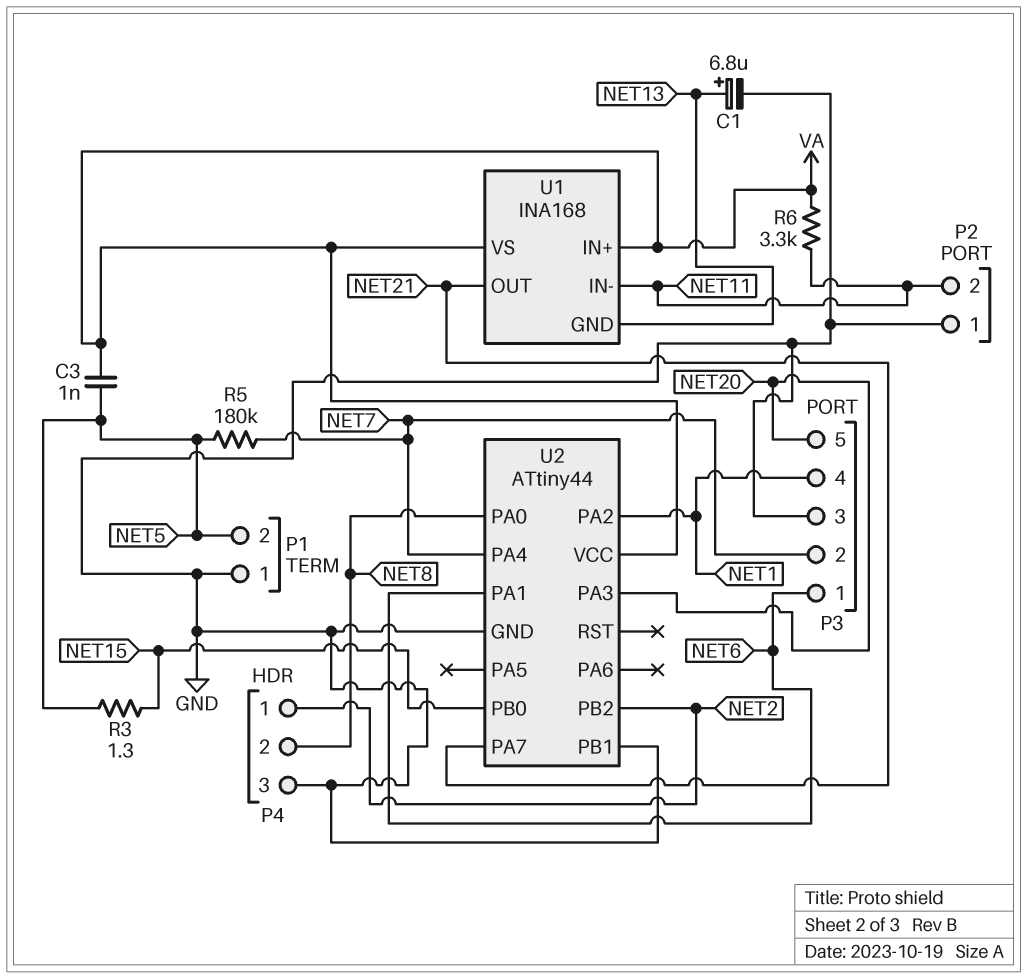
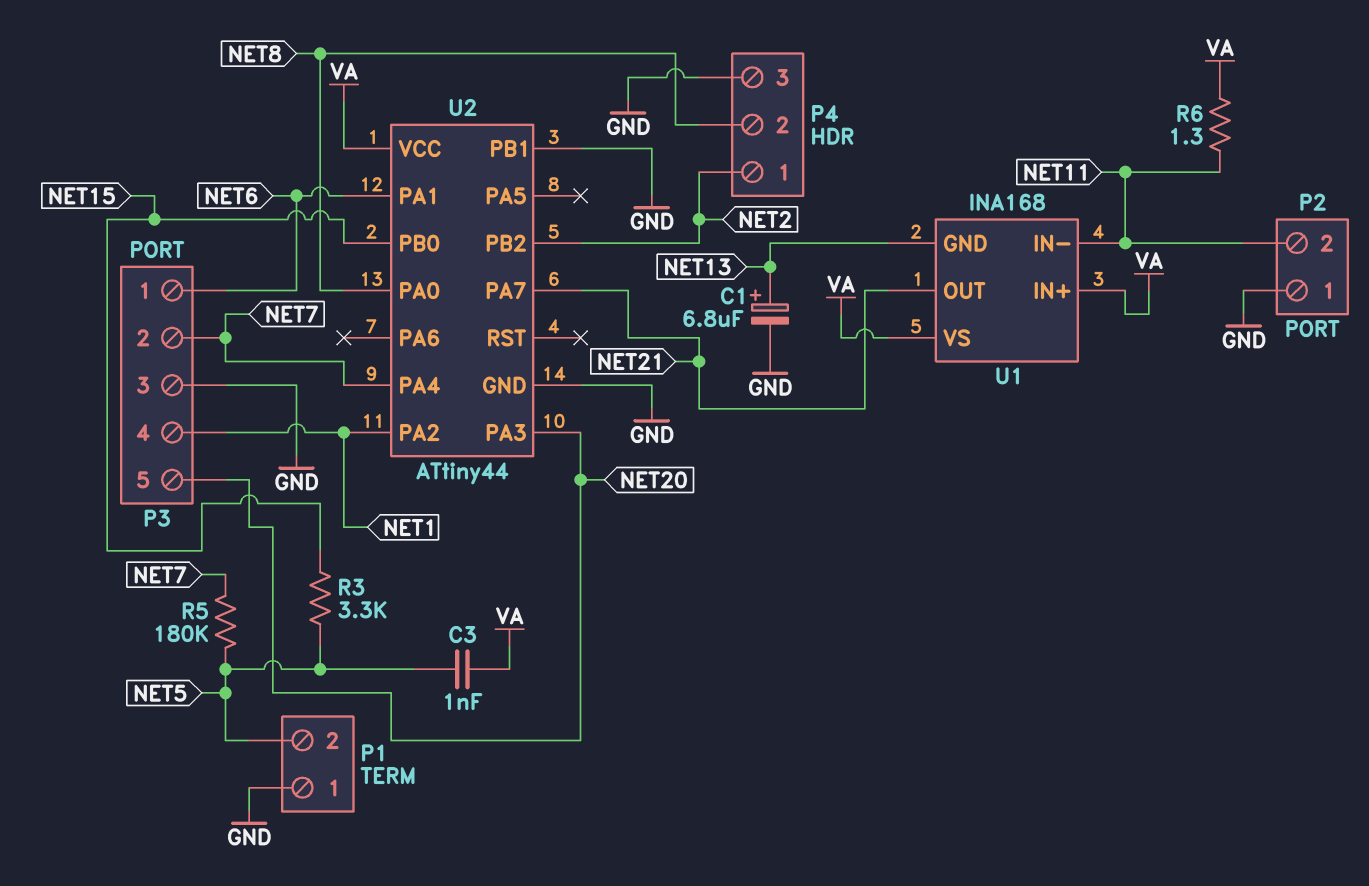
R3: 1.3 (NET5, NET15) -> 3.3k (NET5, NET15)
R6: 3.3k (NET11, VA) -> 1.3 (NET11, VA)

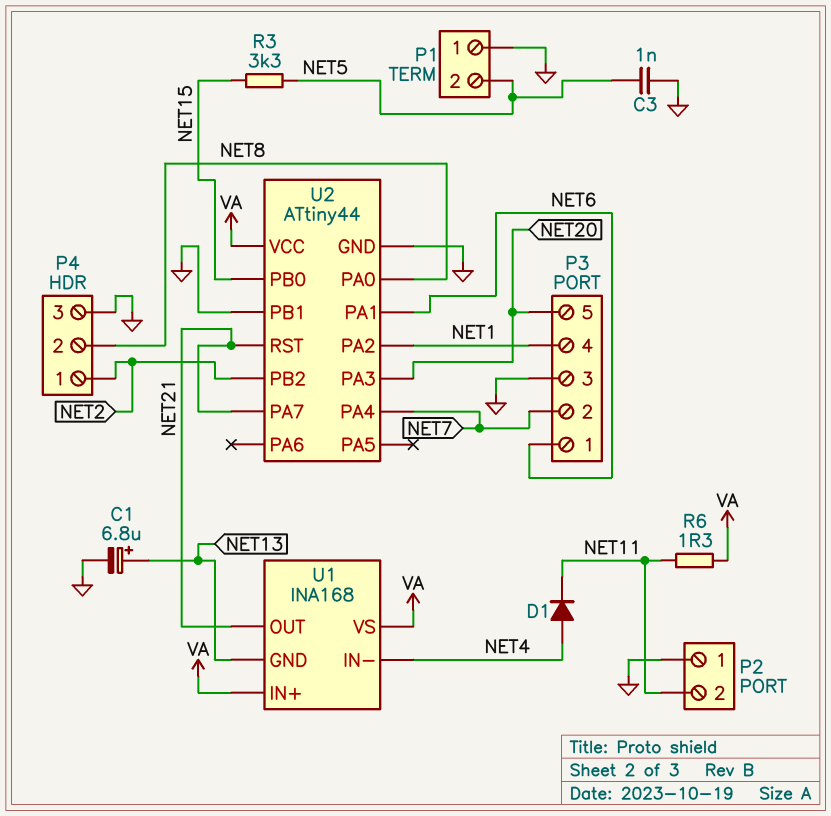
C3: 1nF (NET5, VA) -> 1nF (GND, NET5)
D1: none -> diode (A NET4, K NET11)
R5: 180k (NET5, NET7) -> none
U1 pin IN-: NET11 -> NET4
U2 pin RST: none -> NET21

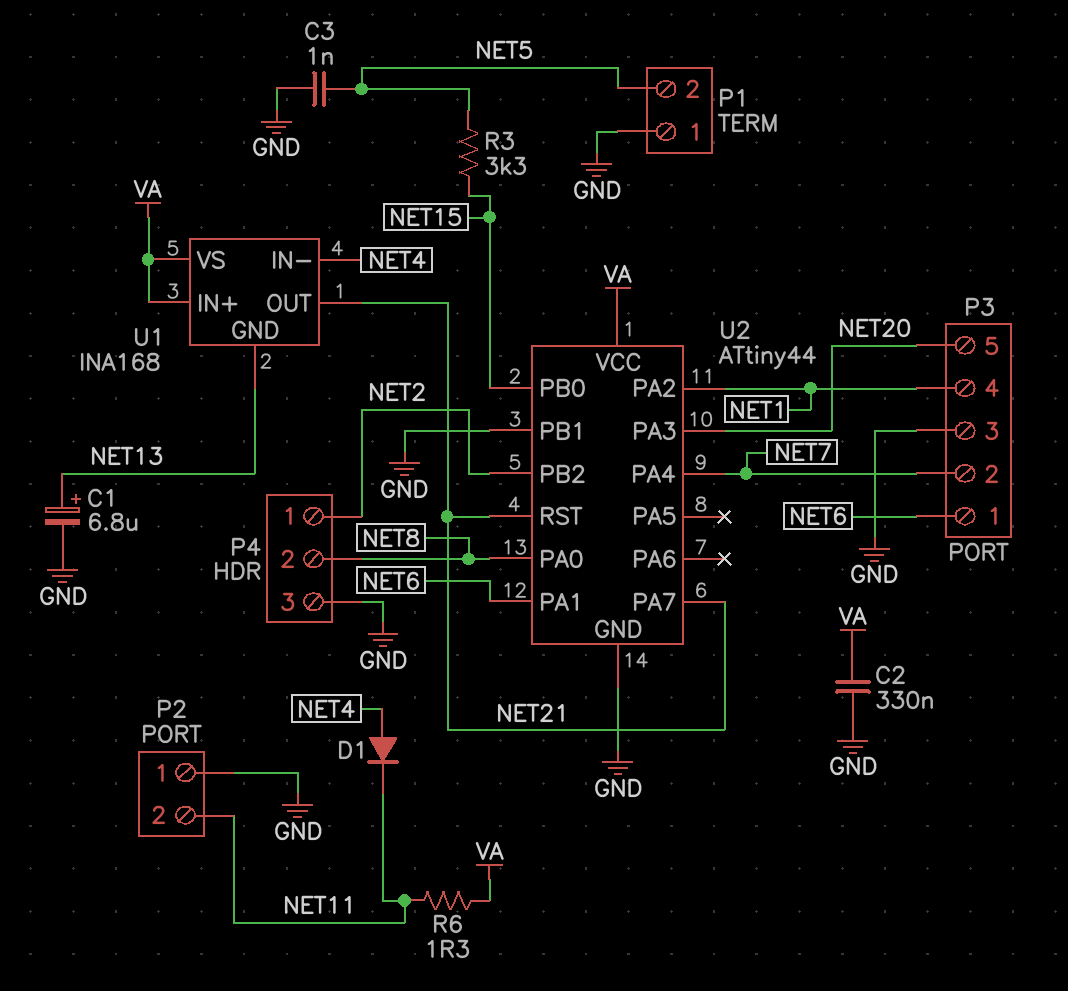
C2: none -> 330nF (GND, VA)

